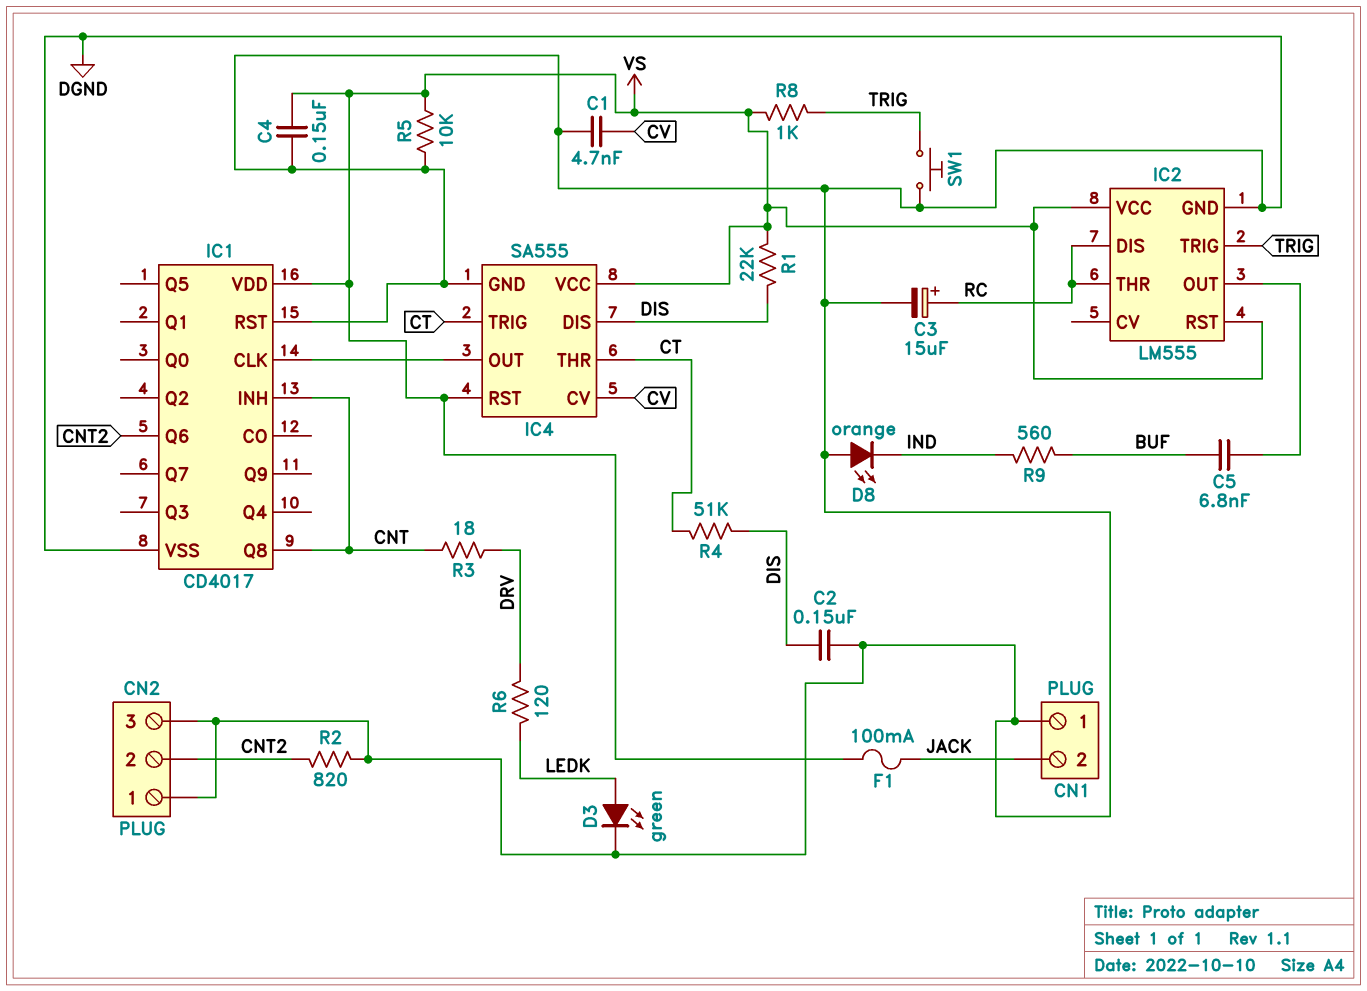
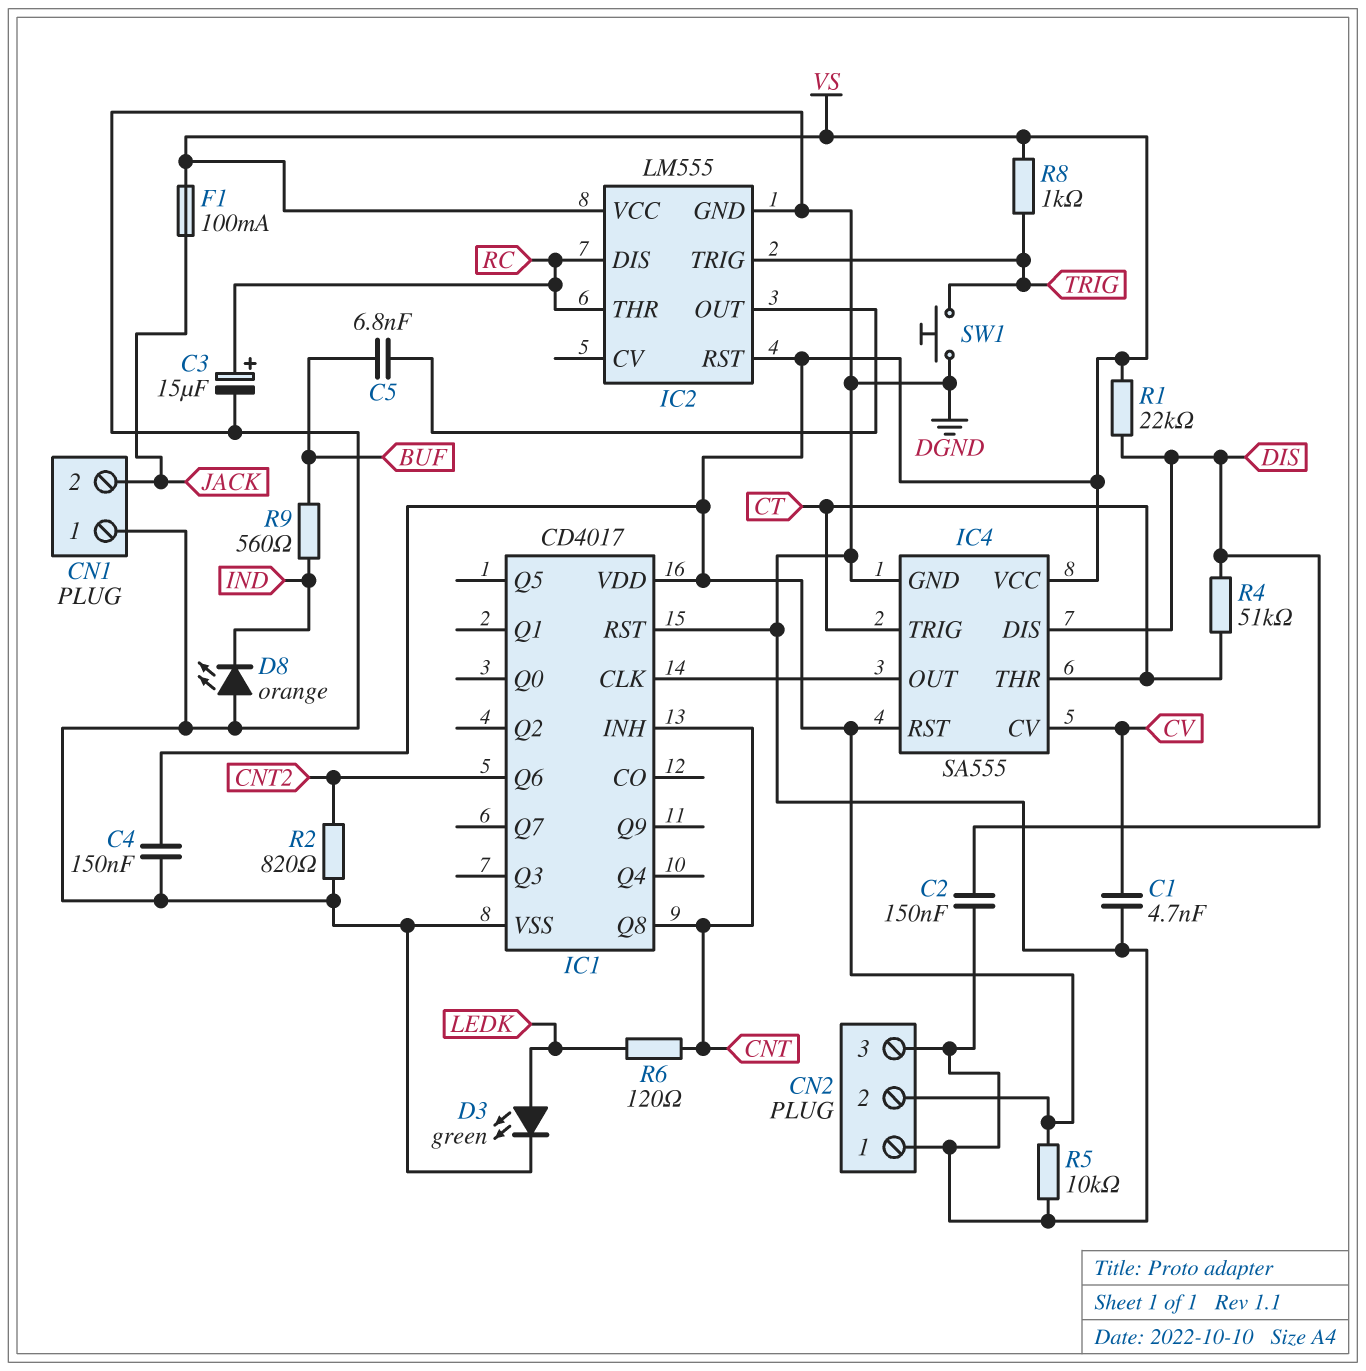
CN2 pin 2: CNT2 -> VS
R3: 18 (CNT, DRV) -> none
R6: 120 (DRV, LEDK) -> 120 (CNT, LEDK)

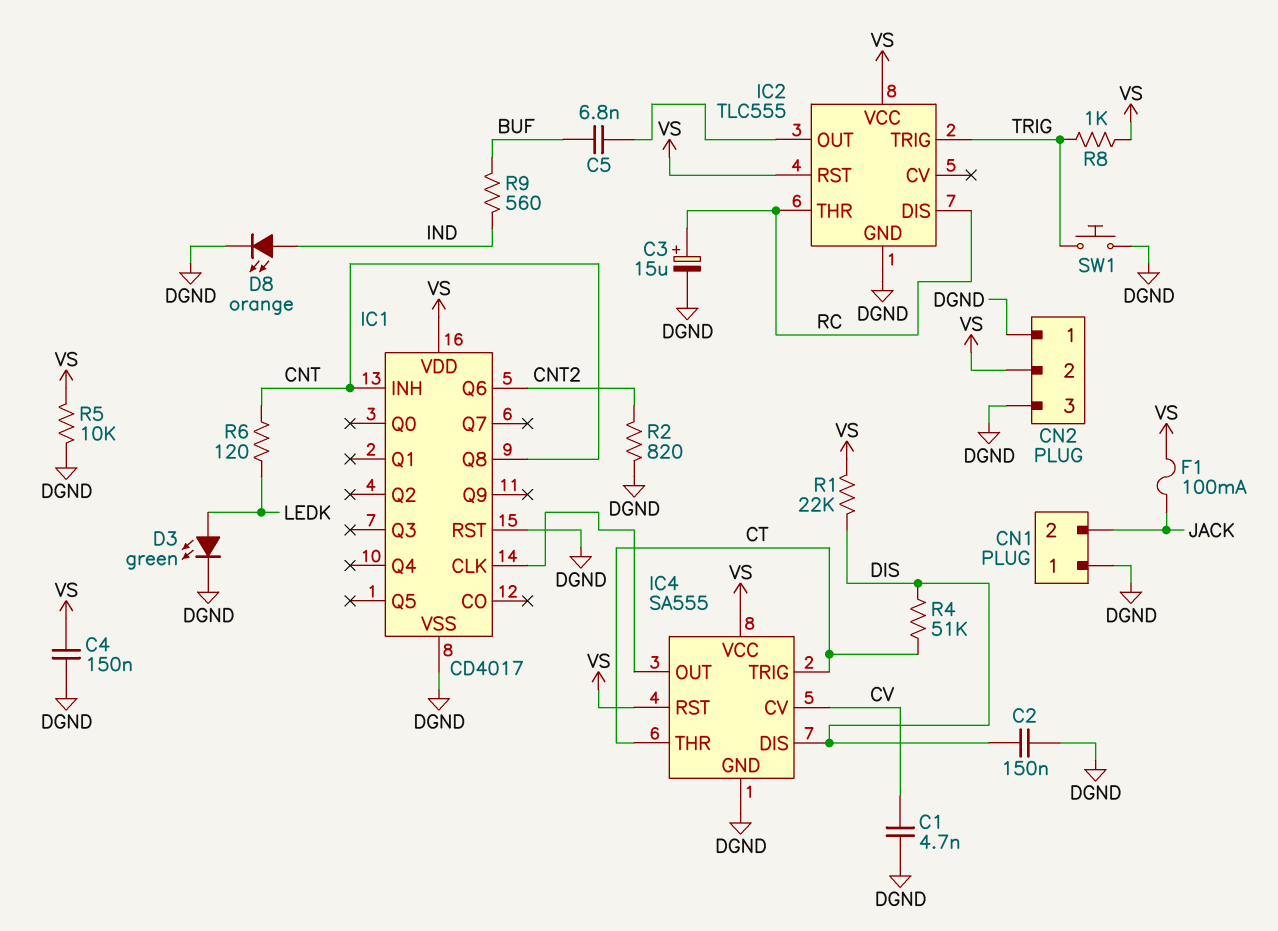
D8: LED orange (A DGND, K IND) -> LED orange (A IND, K DGND)
IC2: LM555 -> TLC555

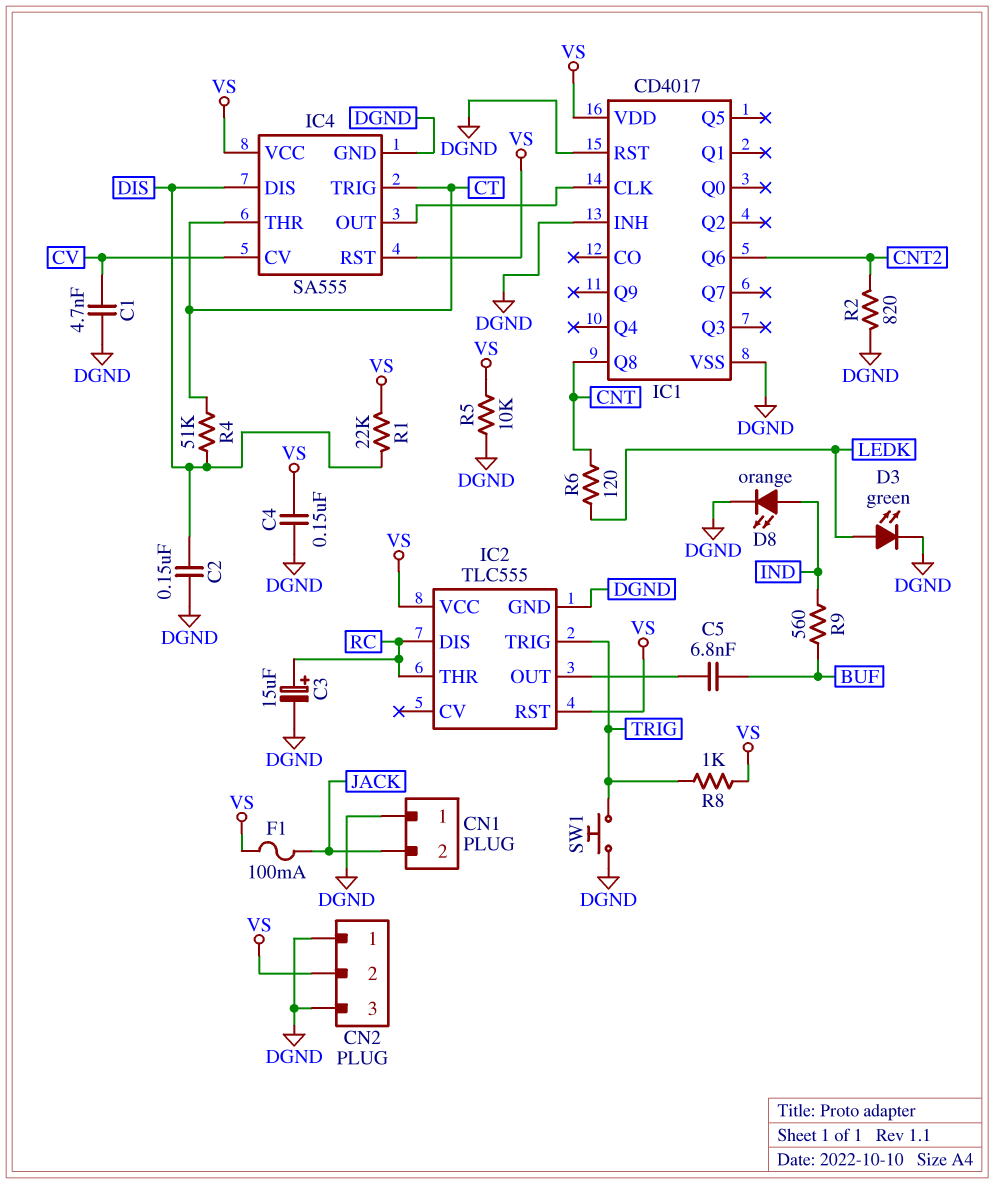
IC1 pin INH: CNT -> DGND

